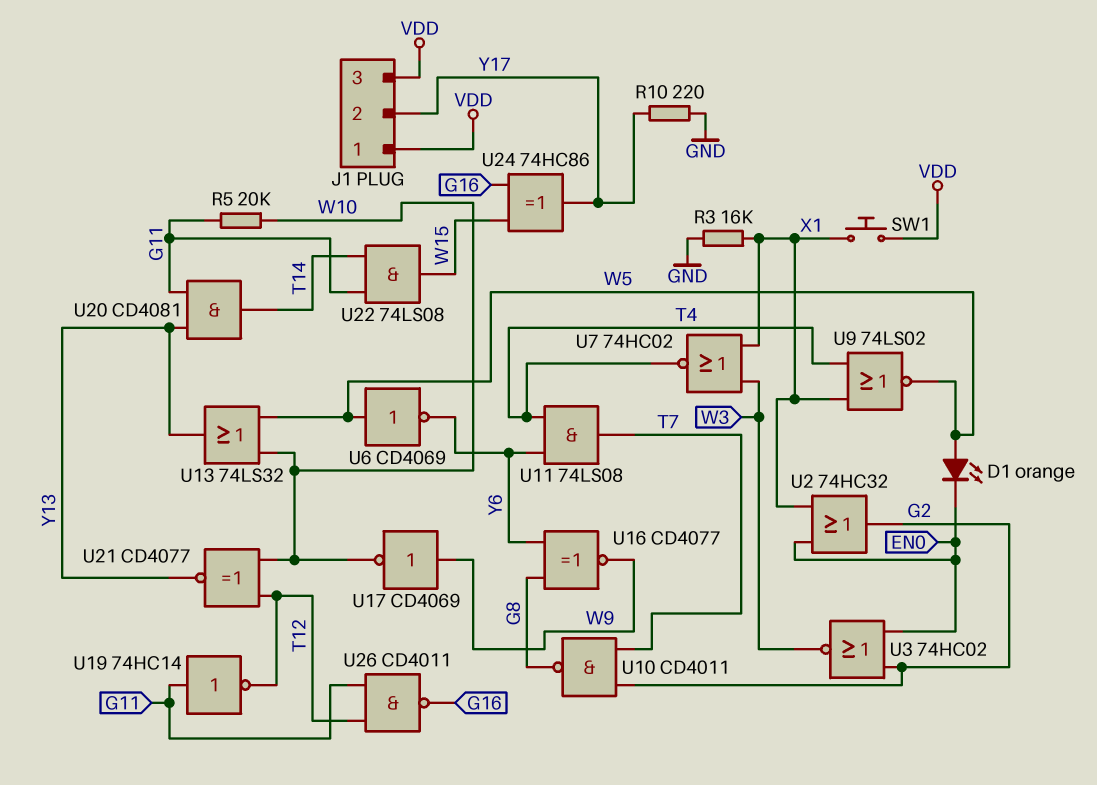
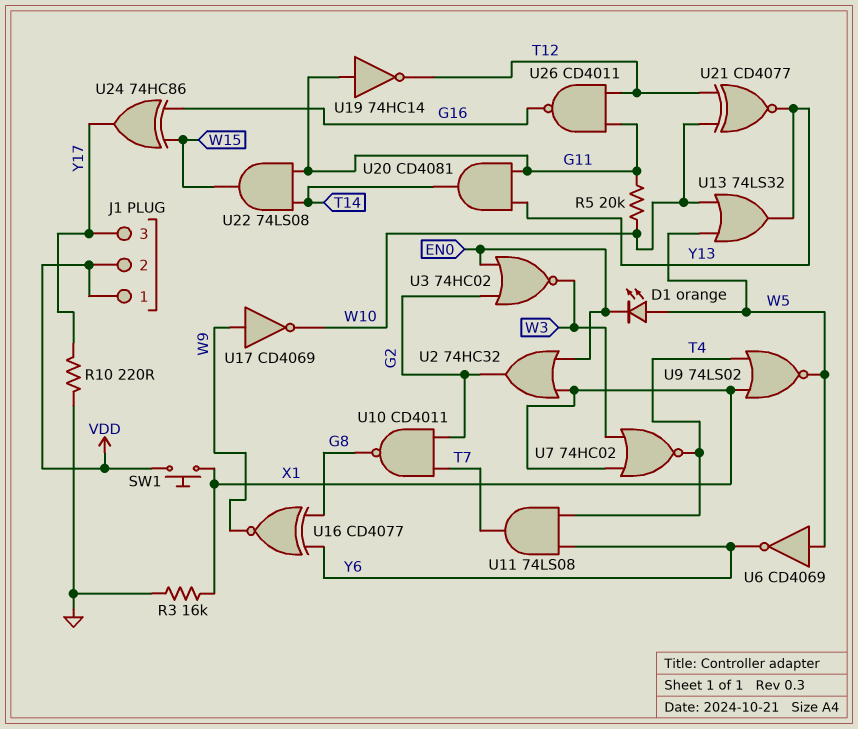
J1 pin 2: Y17 -> VDD
J1 pin 3: VDD -> Y17

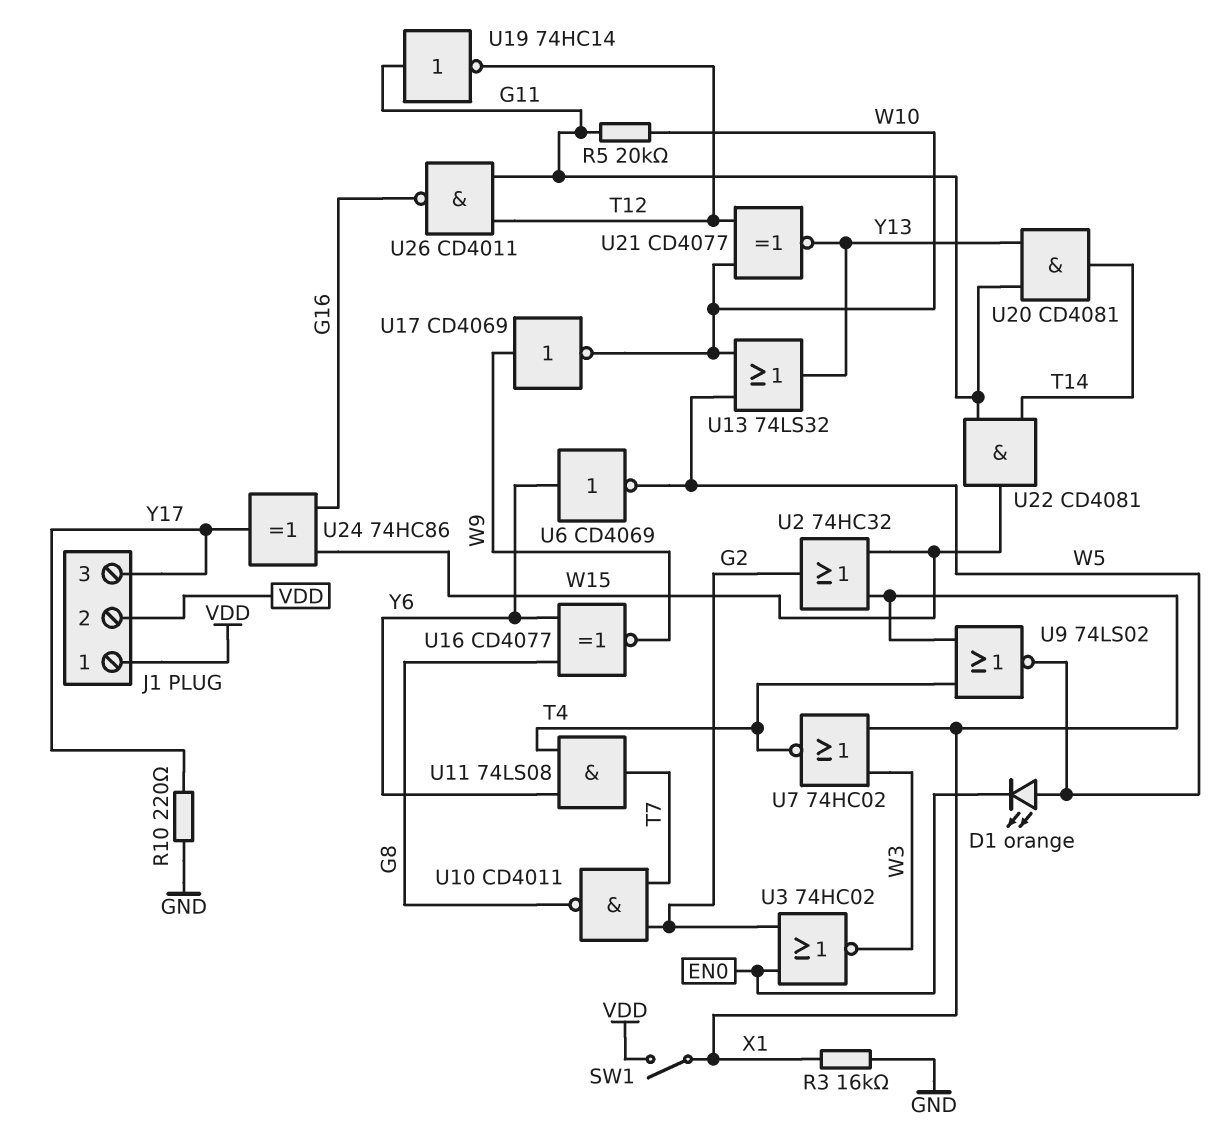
SW1: button (VDD, X1) -> switch (VDD, X1)
U2: OR 74HC32 (in EN0, in X1, out G2) -> OR 74HC32 (in W15, in X1, out G2)
U6: NOT CD4069 (in W5, out Y6) -> NOT CD4069 (in Y6, out W5)
U22: AND 74LS08 (in G11, in T14, out W15) -> AND CD4081 (in G11, in T14, out W15)

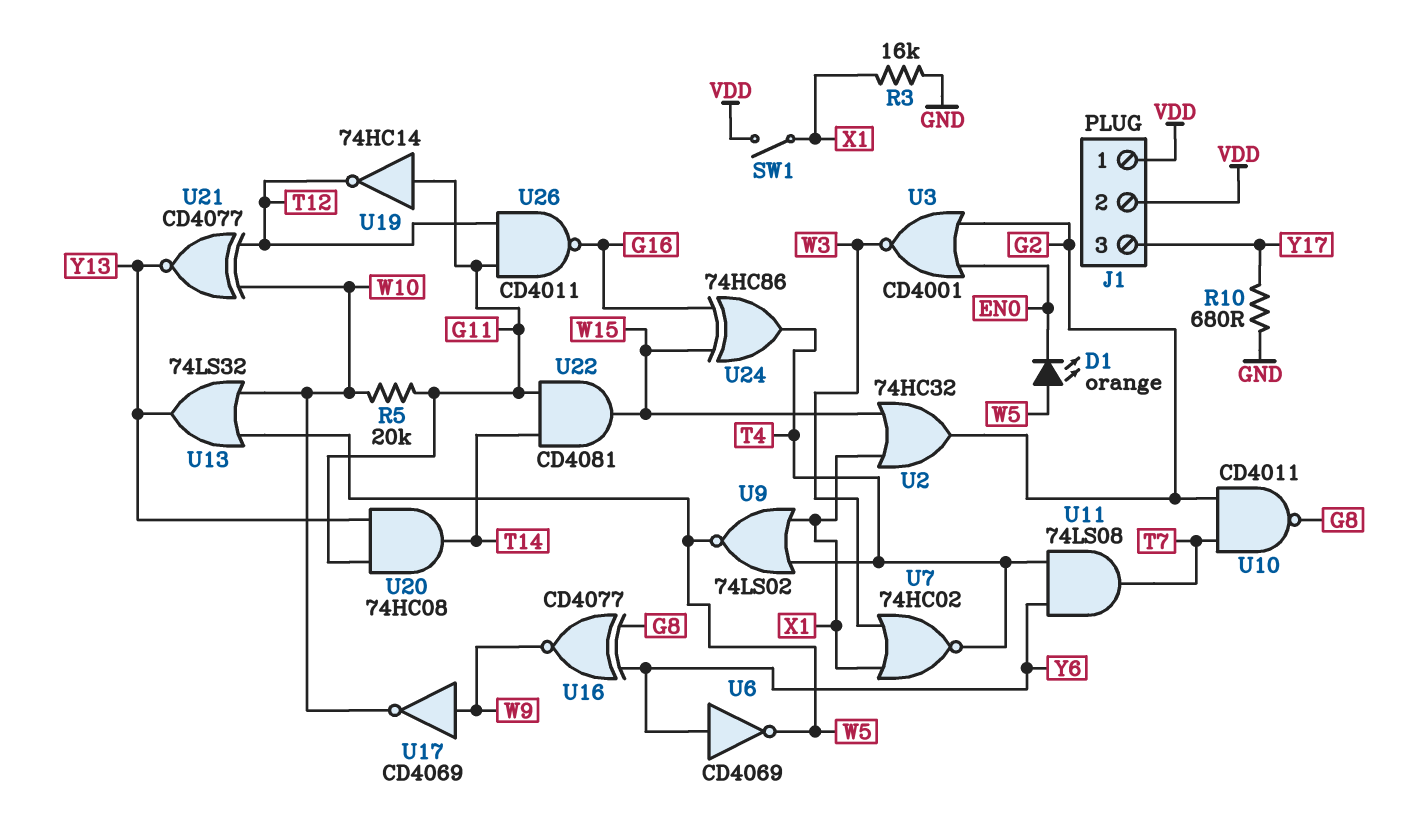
R10: 220 (GND, Y17) -> 680 (GND, Y17)
U3: NOR 74HC02 (in EN0, in G2, out W3) -> NOR CD4001 (in EN0, in G2, out W3)
U20: AND CD4081 (in G11, in Y13, out T14) -> AND 74HC08 (in G11, in Y13, out T14)
U24: XOR 74HC86 (in G16, in W15, out Y17) -> XOR 74HC86 (in G16, in W15, out T4)

